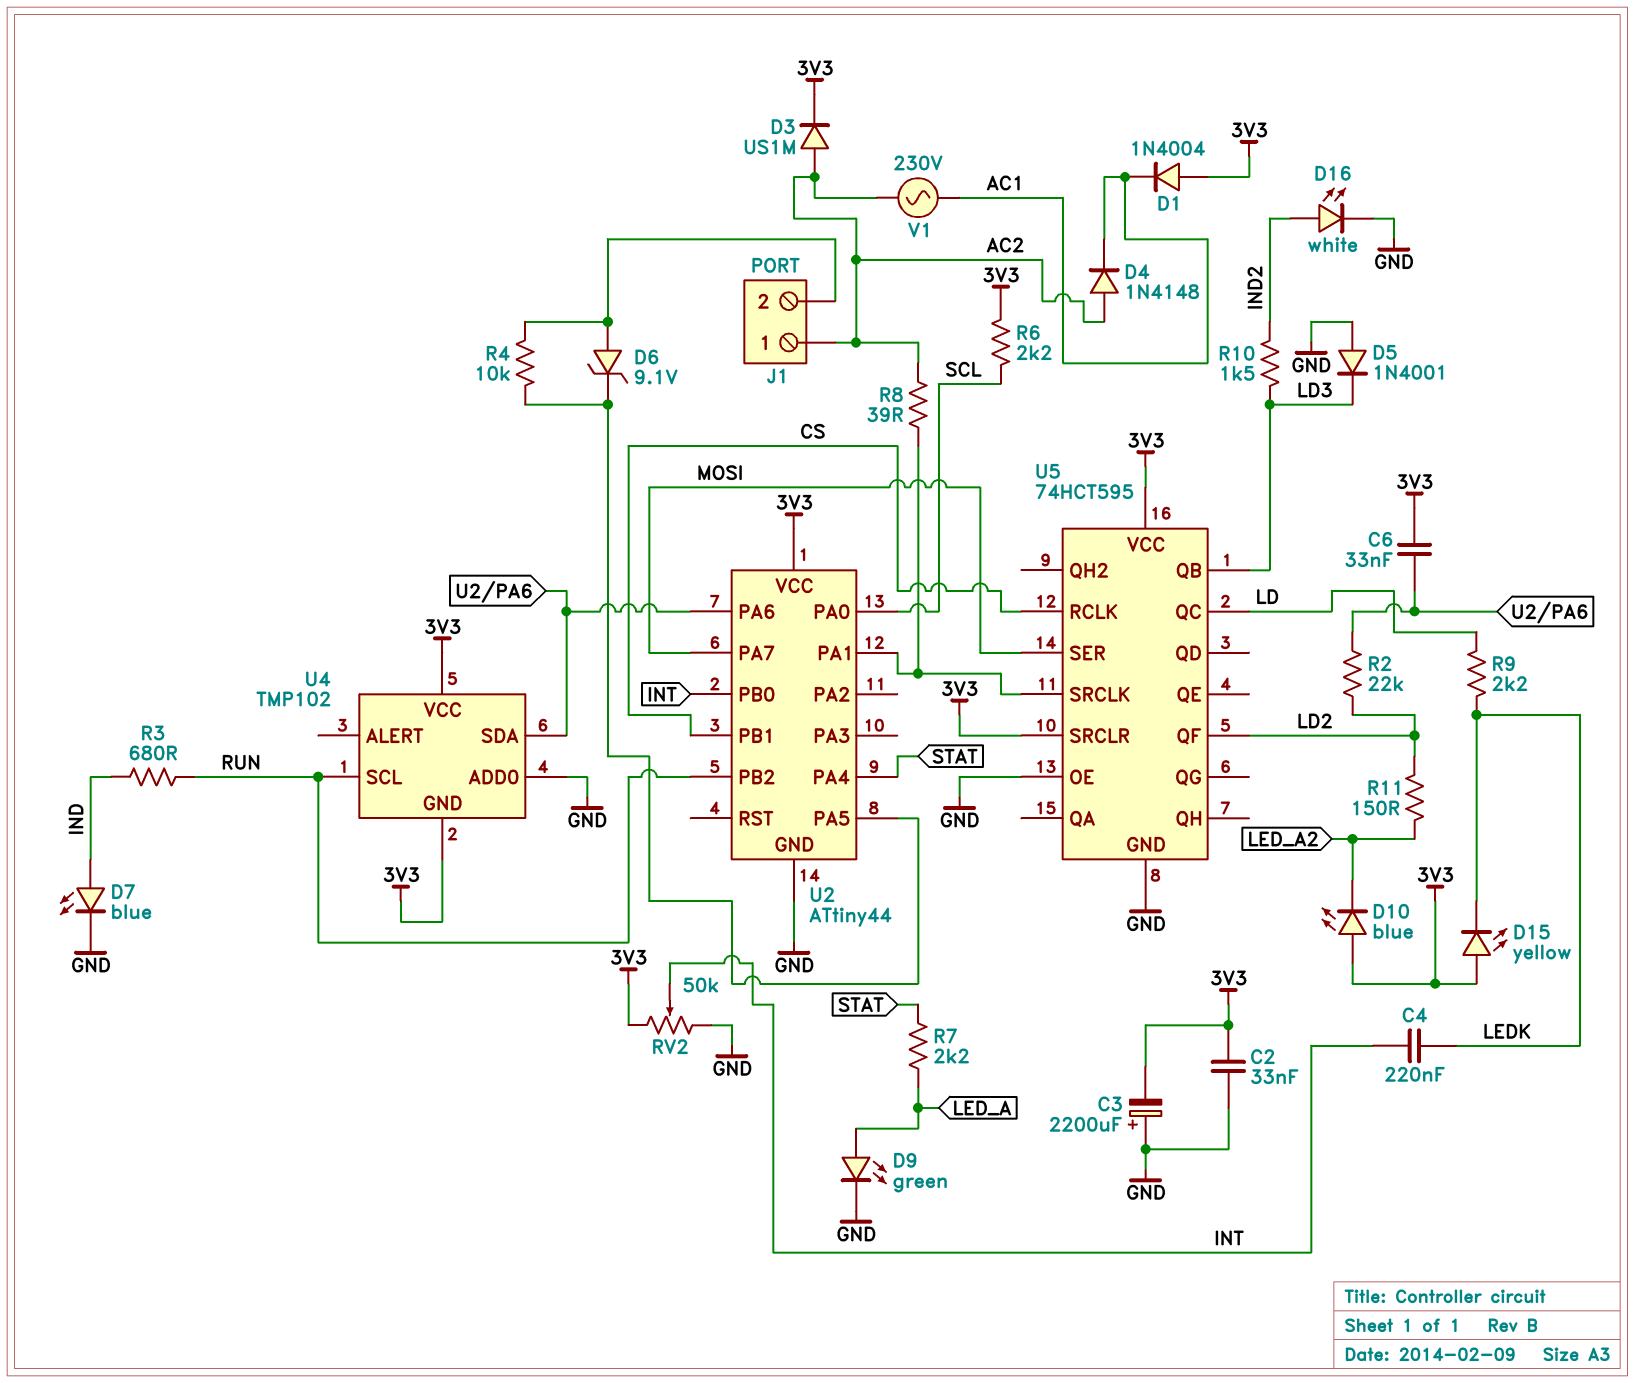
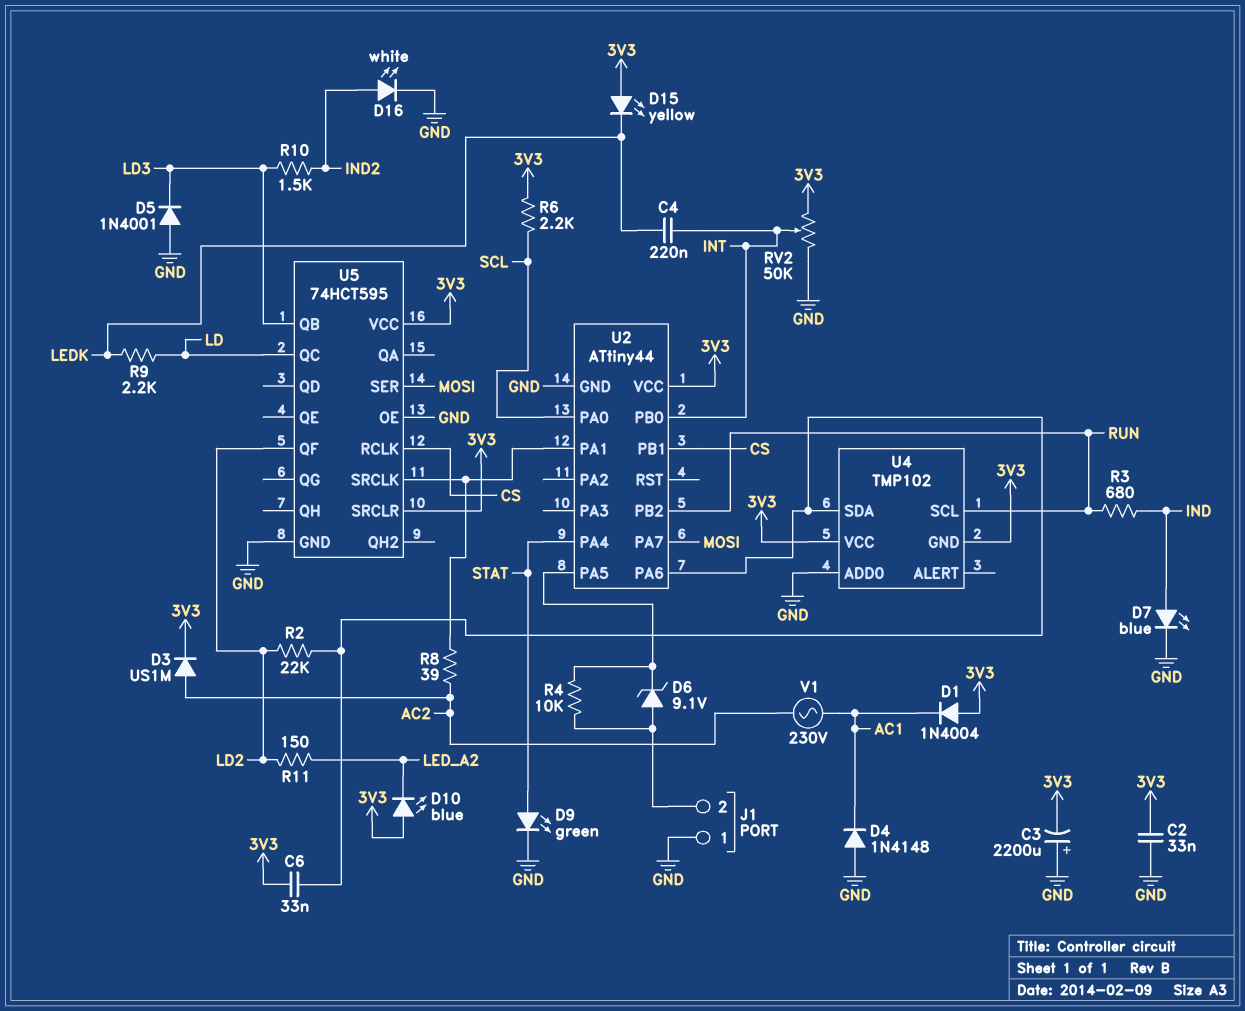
D4: diode 1N4148 (A AC2, K AC1) -> diode 1N4148 (A GND, K AC1)
D9: LED green (A LED_A, K GND) -> LED green (A STAT, K GND)
J1 pin 1: AC2 -> GND
R7: 2.2k (LED_A, STAT) -> none

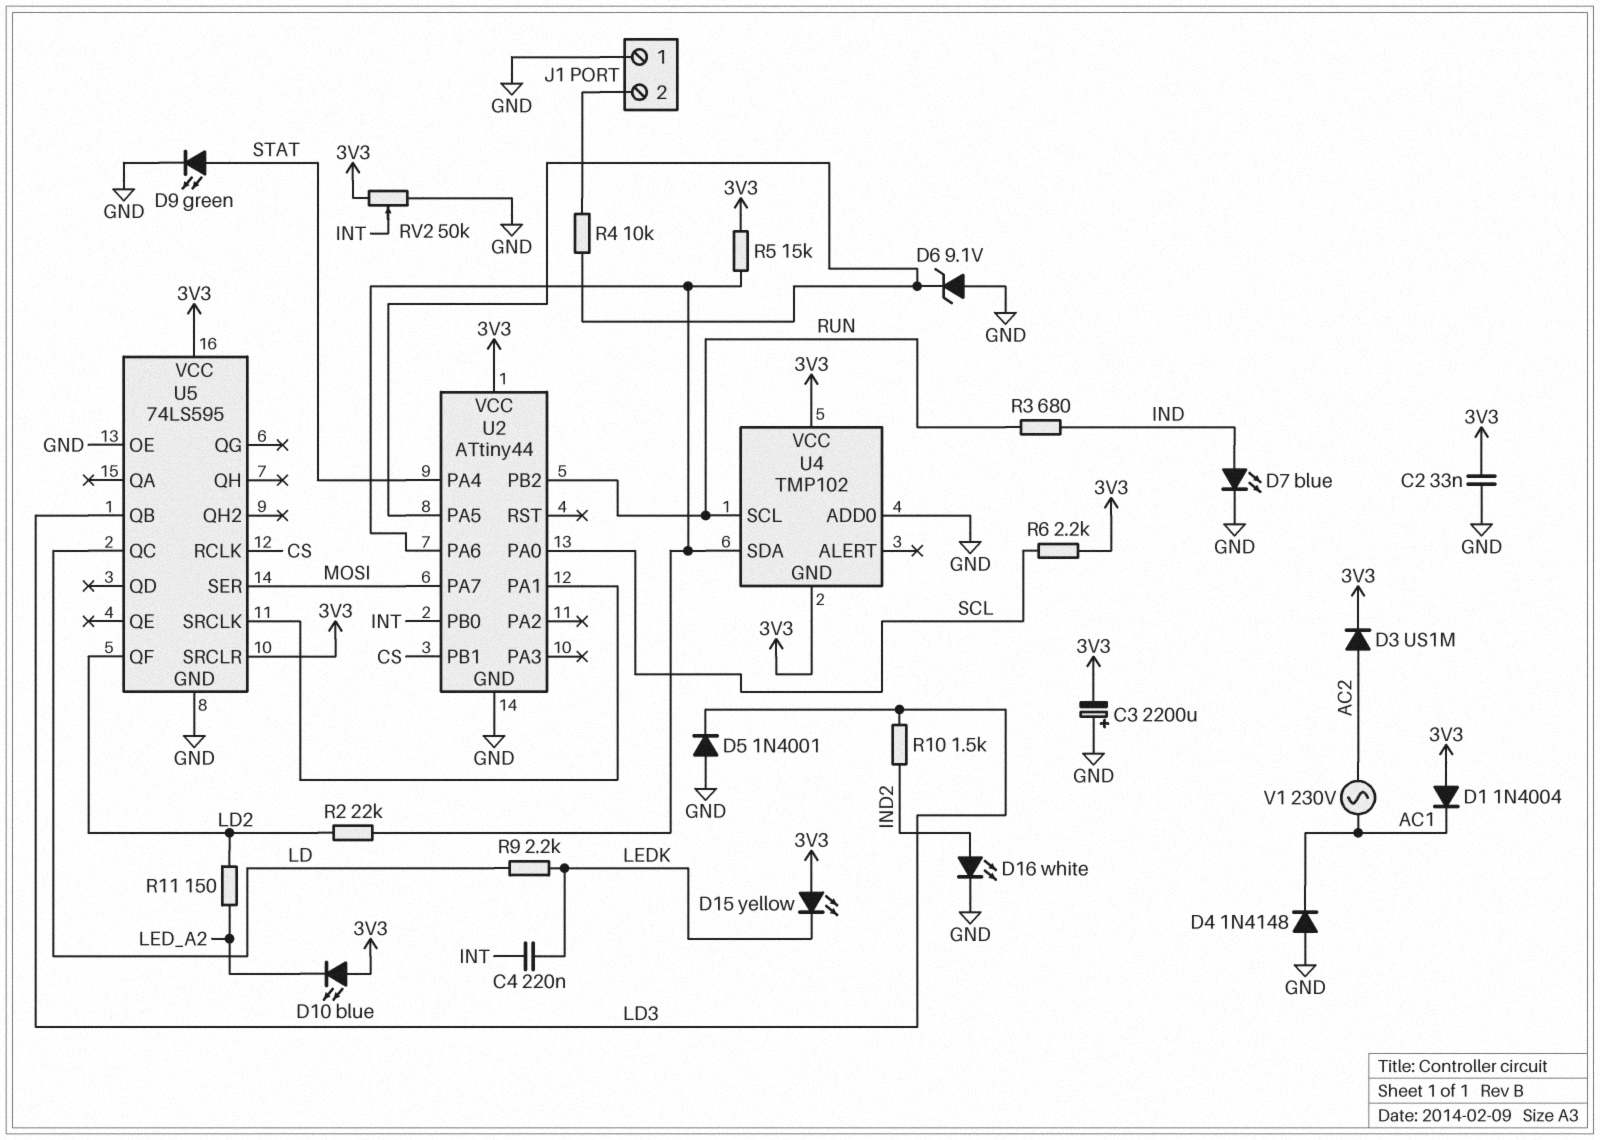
C6: 33nF (3V3, U2/PA6) -> none
D6: zener 9.1V (A J1/2, K U2/PA5) -> zener 9.1V (A GND, K U2/PA5)
R5: none -> 15k (3V3, U2/PA6)
R8: 39 (AC2, U2/PA1) -> none
U5: 74HCT595 -> 74LS595

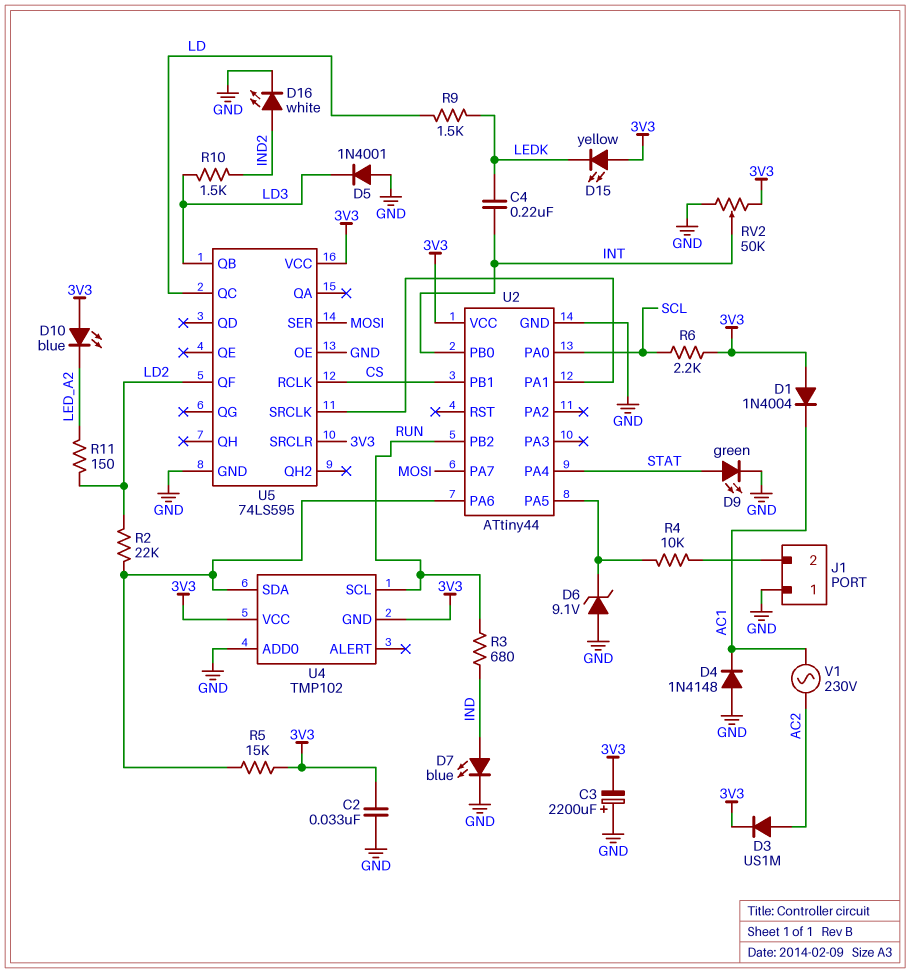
R9: 2.2k (LD, LEDK) -> 1.5k (LD, LEDK)

